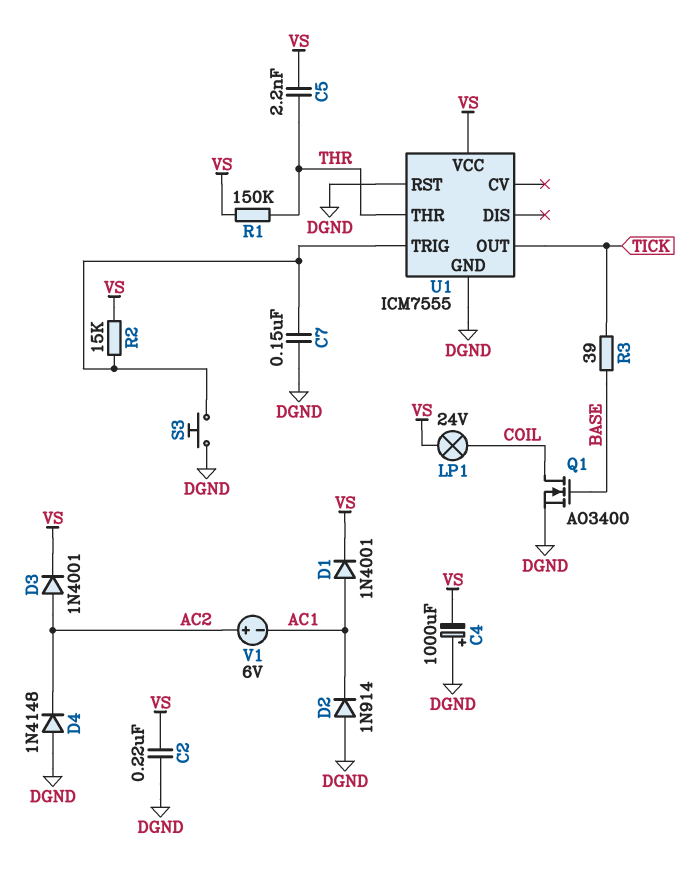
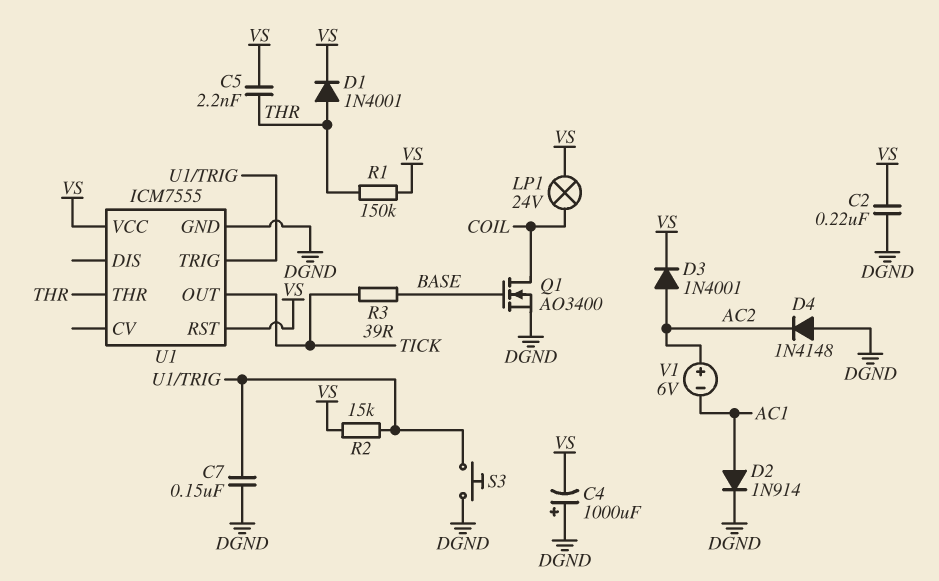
D1: diode 1N4001 (A AC1, K VS) -> diode 1N4001 (A THR, K VS)
D2: diode 1N914 (A DGND, K AC1) -> diode 1N914 (A AC1, K DGND)
U1 pin RST: DGND -> VS

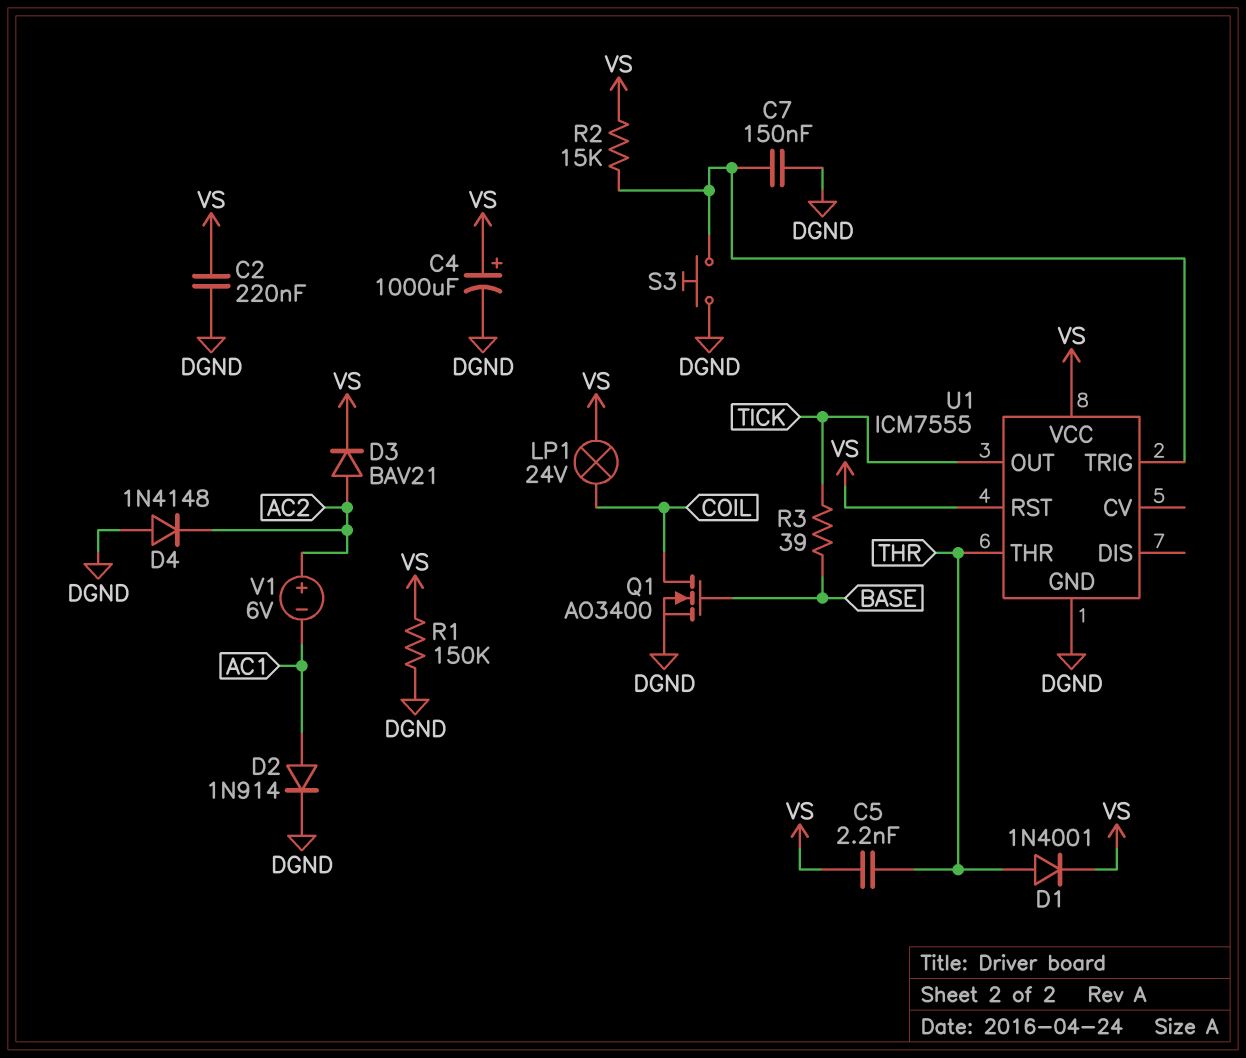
C4: 1000uF (plus DGND, minus VS) -> 1000uF (plus VS, minus DGND)
D3: diode 1N4001 (A AC2, K VS) -> diode BAV21 (A AC2, K VS)
R1: 150k (THR, VS) -> 150k (DGND, VS)

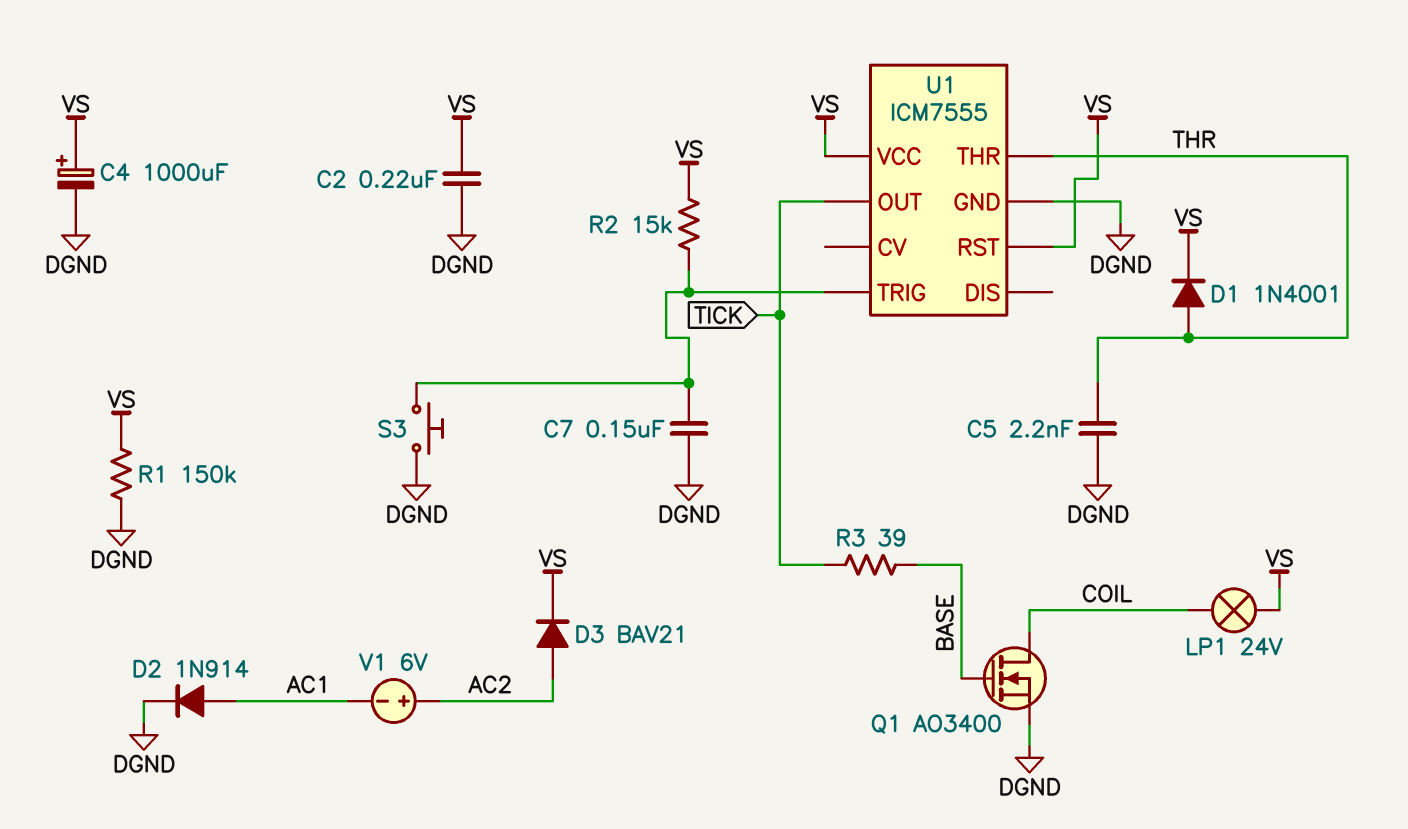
C5: 2.2nF (THR, VS) -> 2.2nF (DGND, THR)
D4: diode 1N4148 (A DGND, K AC2) -> none

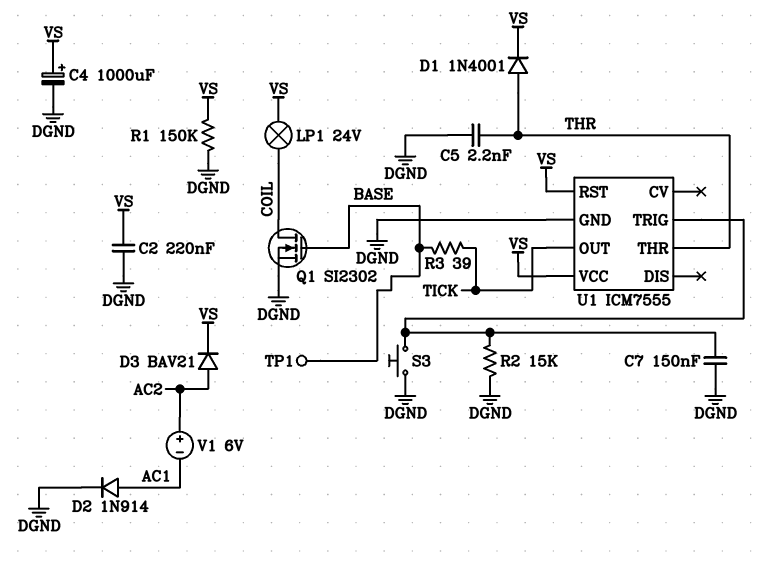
Q1: NMOS AO3400 (G BASE, D COIL, S DGND) -> NMOS SI2302 (G BASE, D COIL, S DGND)
R2: 15k (U1/TRIG, VS) -> 15k (DGND, U1/TRIG)
TP1: none -> test point (BASE)

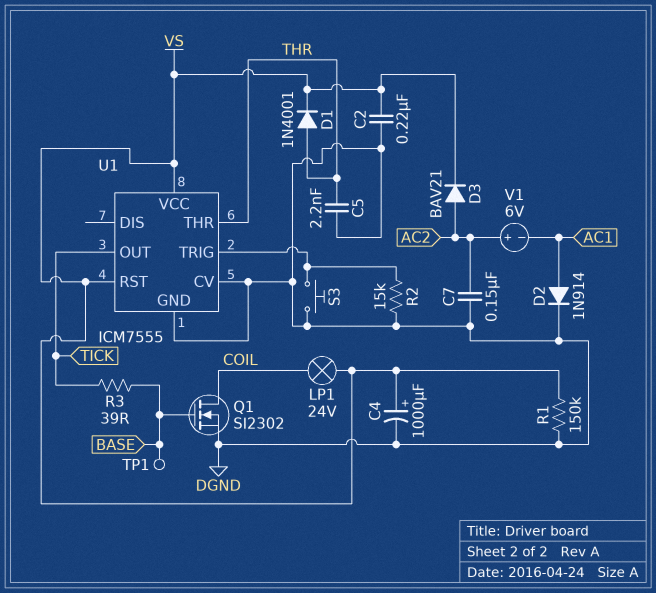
C7: 150nF (DGND, U1/TRIG) -> 150nF (AC2, DGND)
U1 pin CV: none -> DGND

